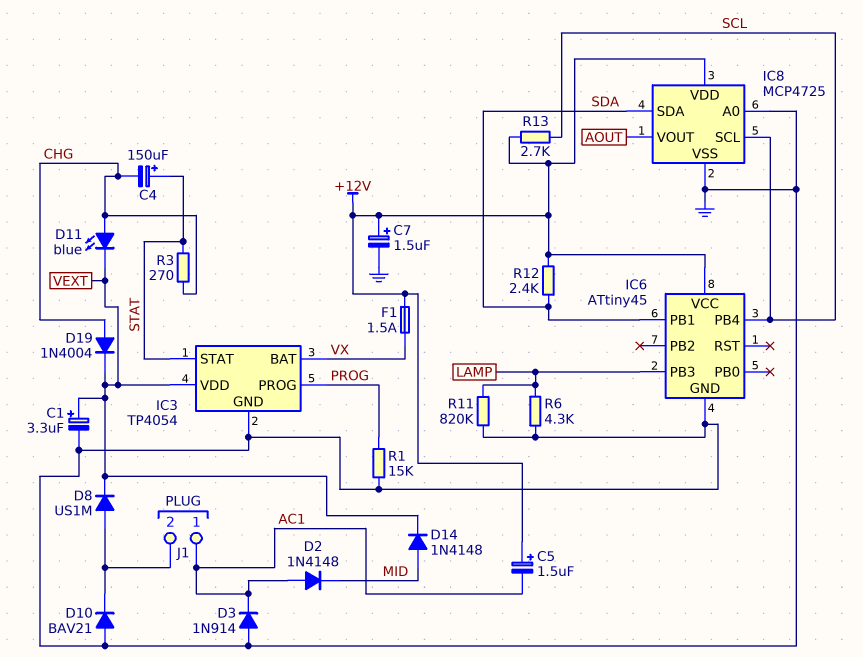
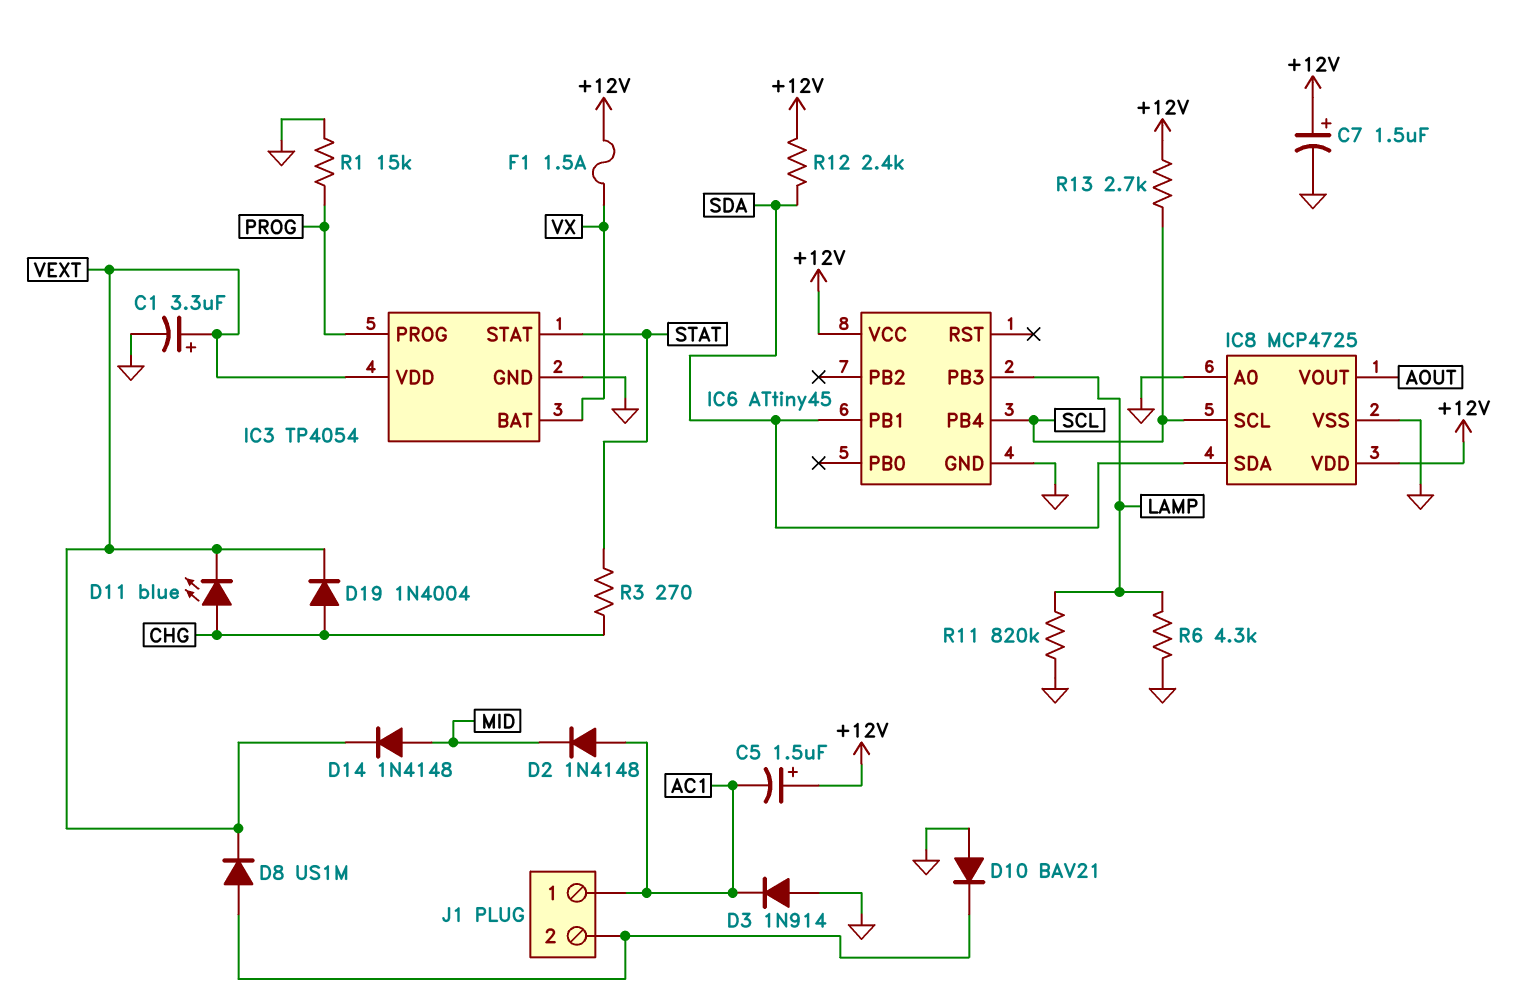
C4: 150uF (plus STAT, minus CHG) -> none

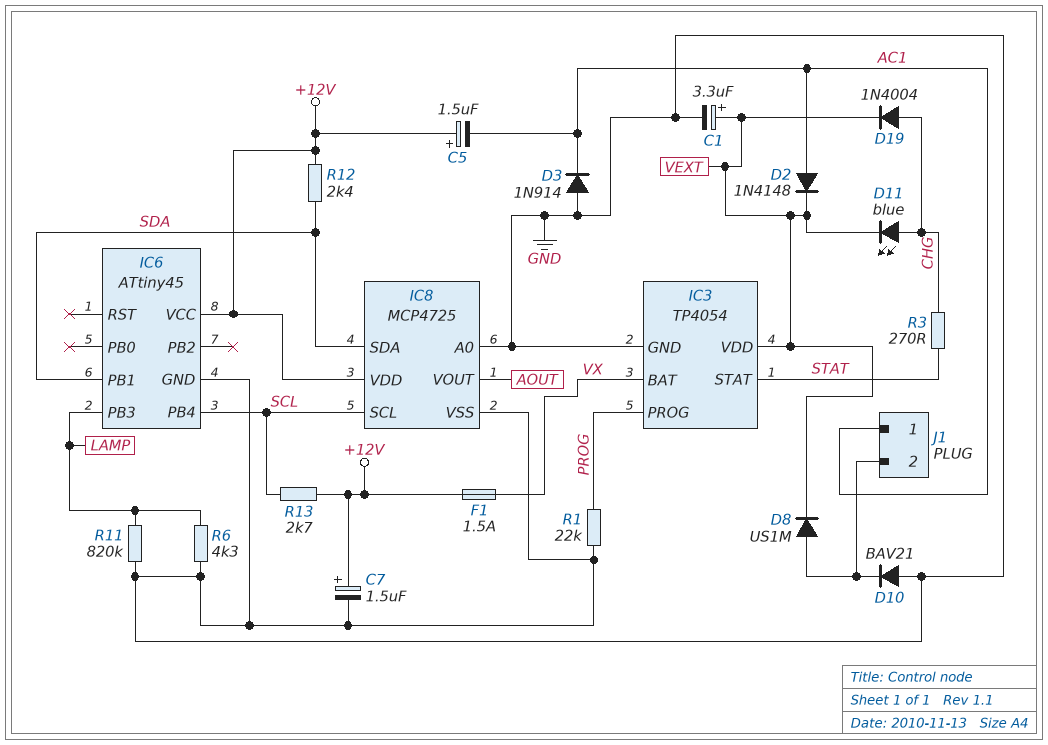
D2: diode 1N4148 (A AC1, K MID) -> diode 1N4148 (A AC1, K VEXT)
D14: diode 1N4148 (A MID, K VEXT) -> none
R1: 15k (GND, PROG) -> 22k (GND, PROG)

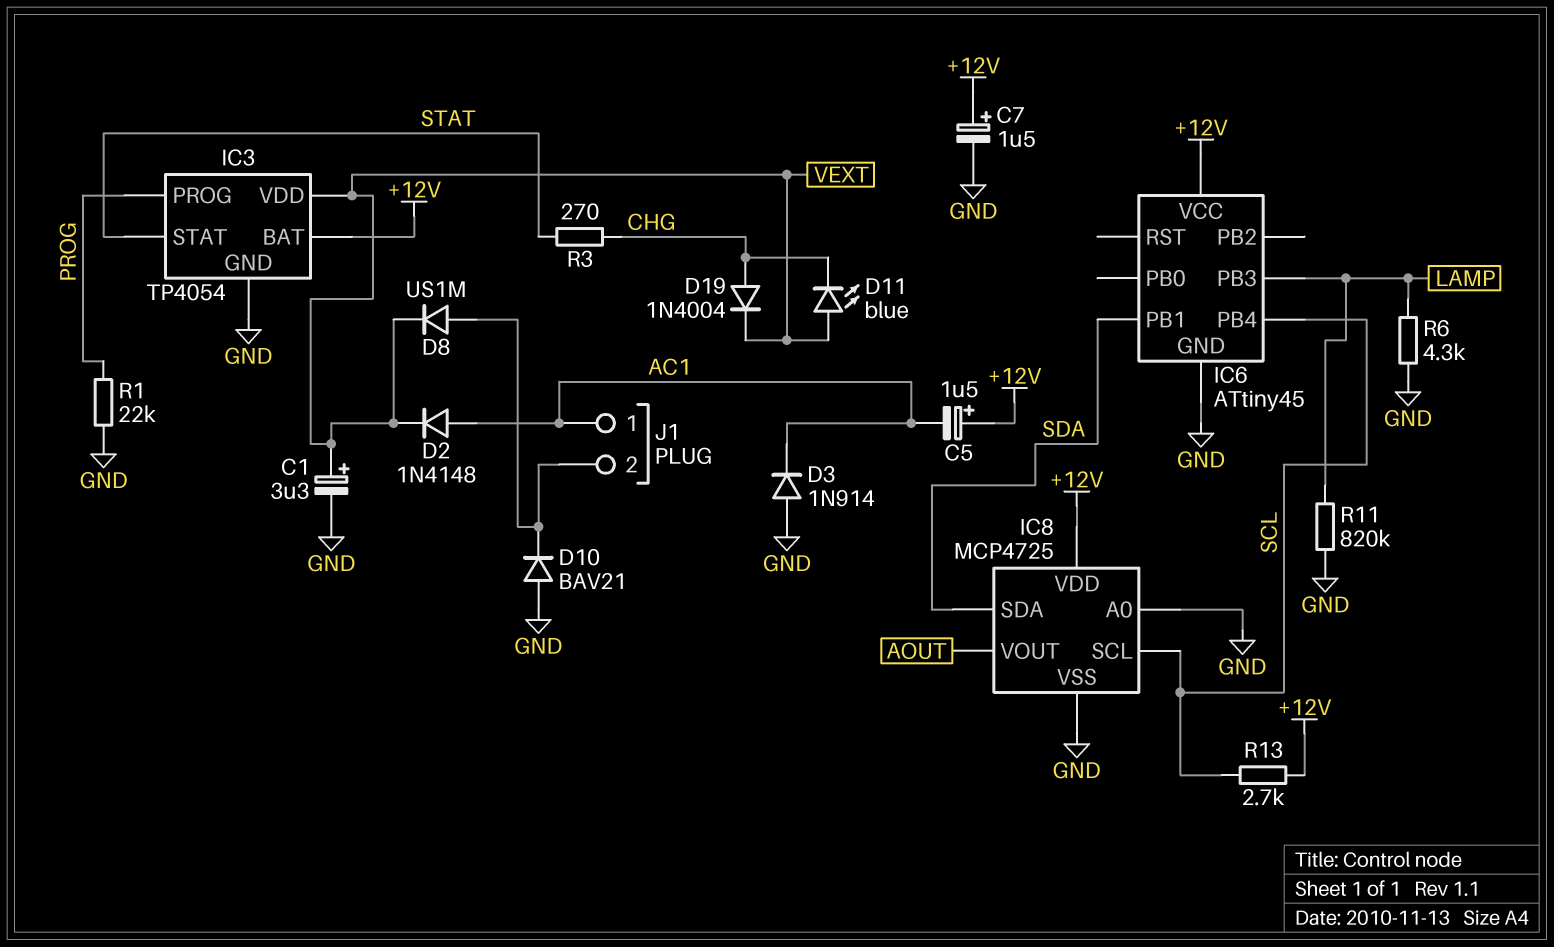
D11: LED blue (A CHG, K VEXT) -> LED blue (A VEXT, K CHG)
F1: 1.5A (+12V, VX) -> none
IC3 pin BAT: VX -> +12V
R12: 2.4k (+12V, SDA) -> none

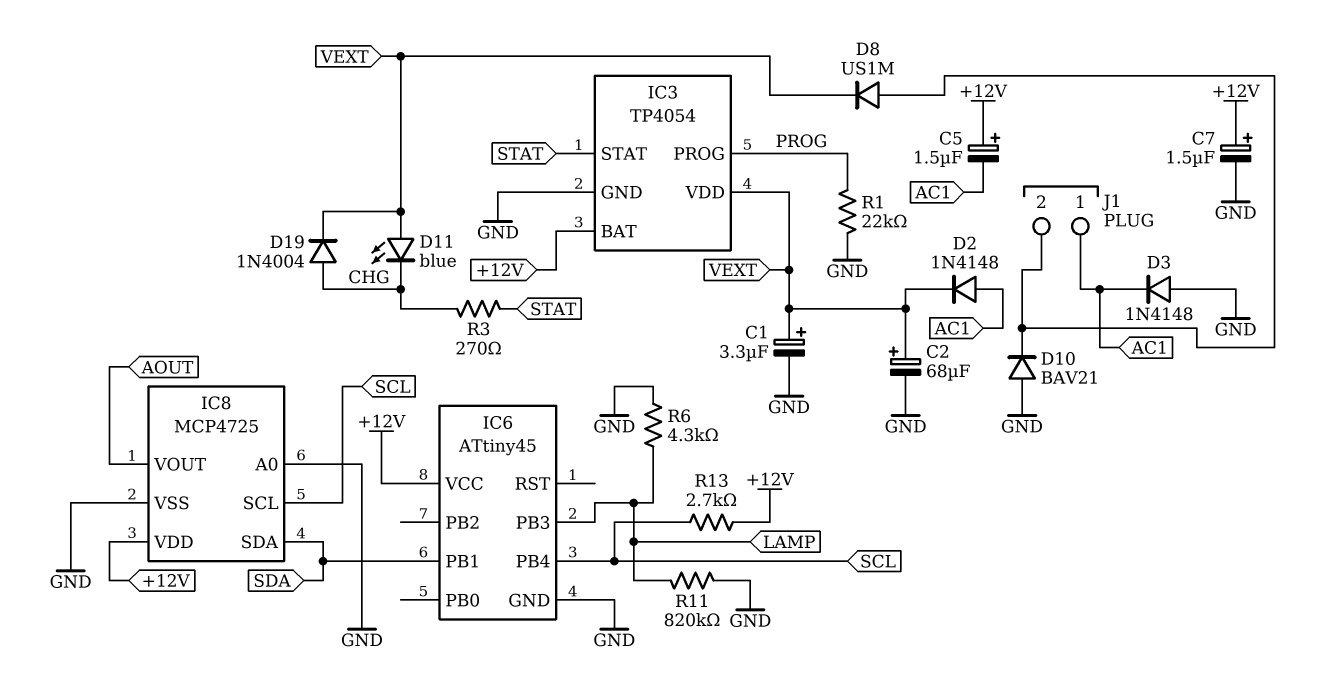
C2: none -> 68uF (plus VEXT, minus GND)
D3: diode 1N914 (A GND, K AC1) -> diode 1N4148 (A GND, K AC1)

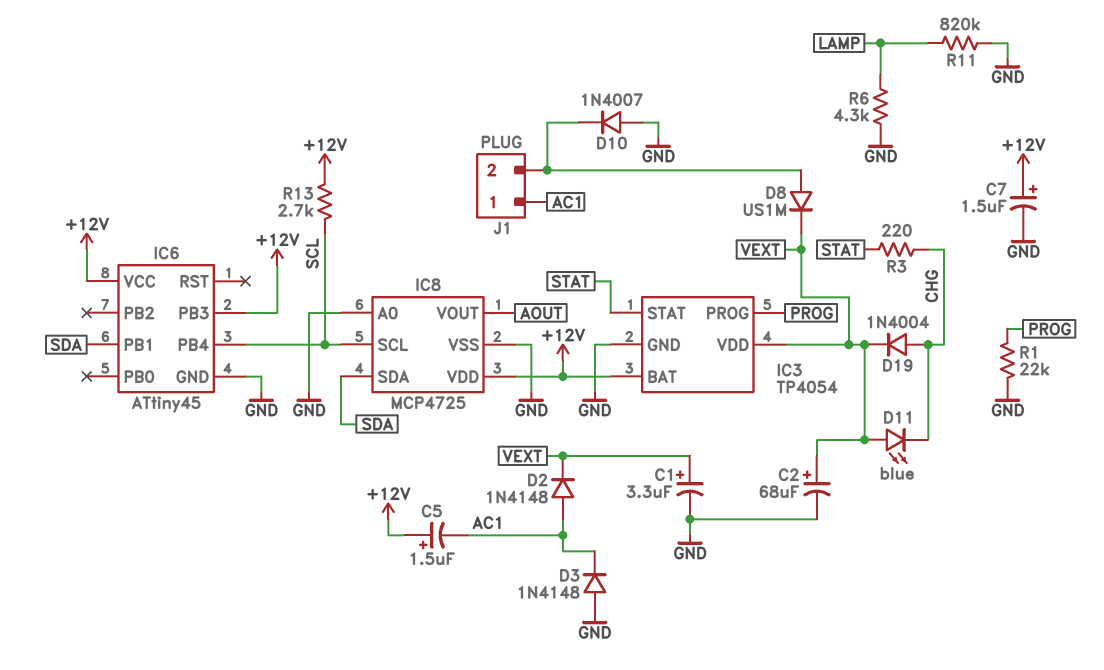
D10: diode BAV21 (A GND, K J1/2) -> diode 1N4007 (A GND, K J1/2)
IC6 pin PB3: LAMP -> +12V
R3: 270 (CHG, STAT) -> 220 (CHG, STAT)

